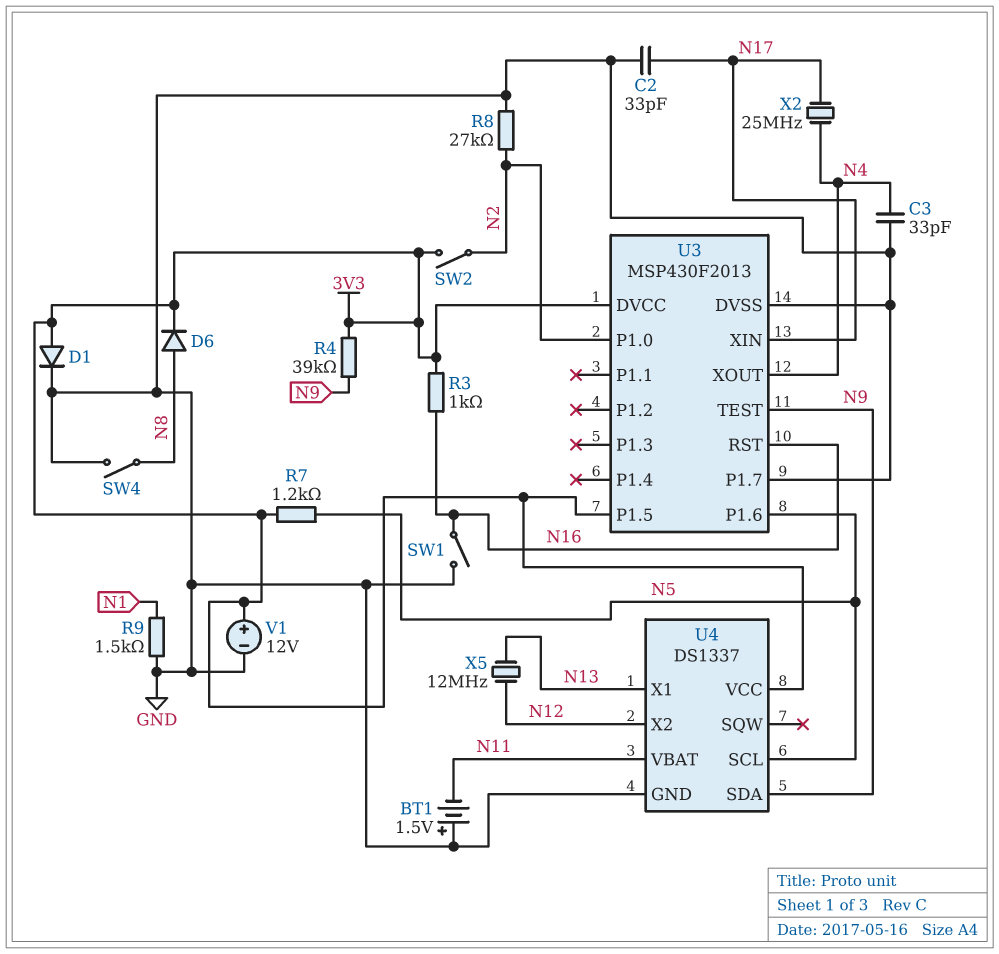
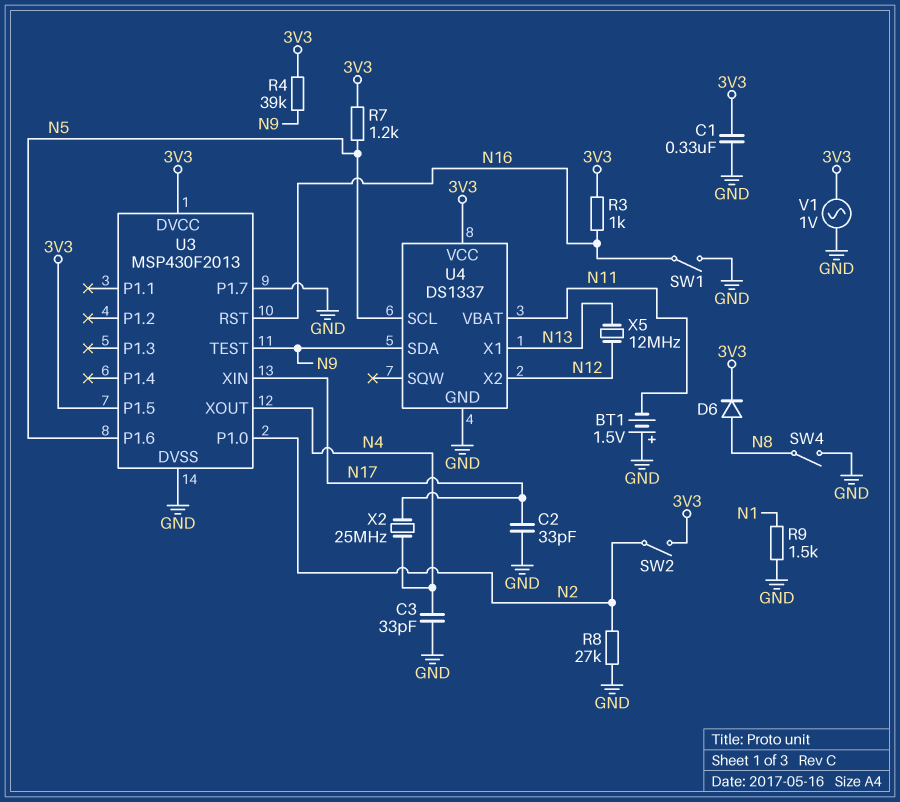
C1: none -> 330nF (3V3, GND)
D1: diode (A 3V3, K GND) -> none
V1: 12V (plus 3V3, minus GND) -> AC 1V (3V3, GND)

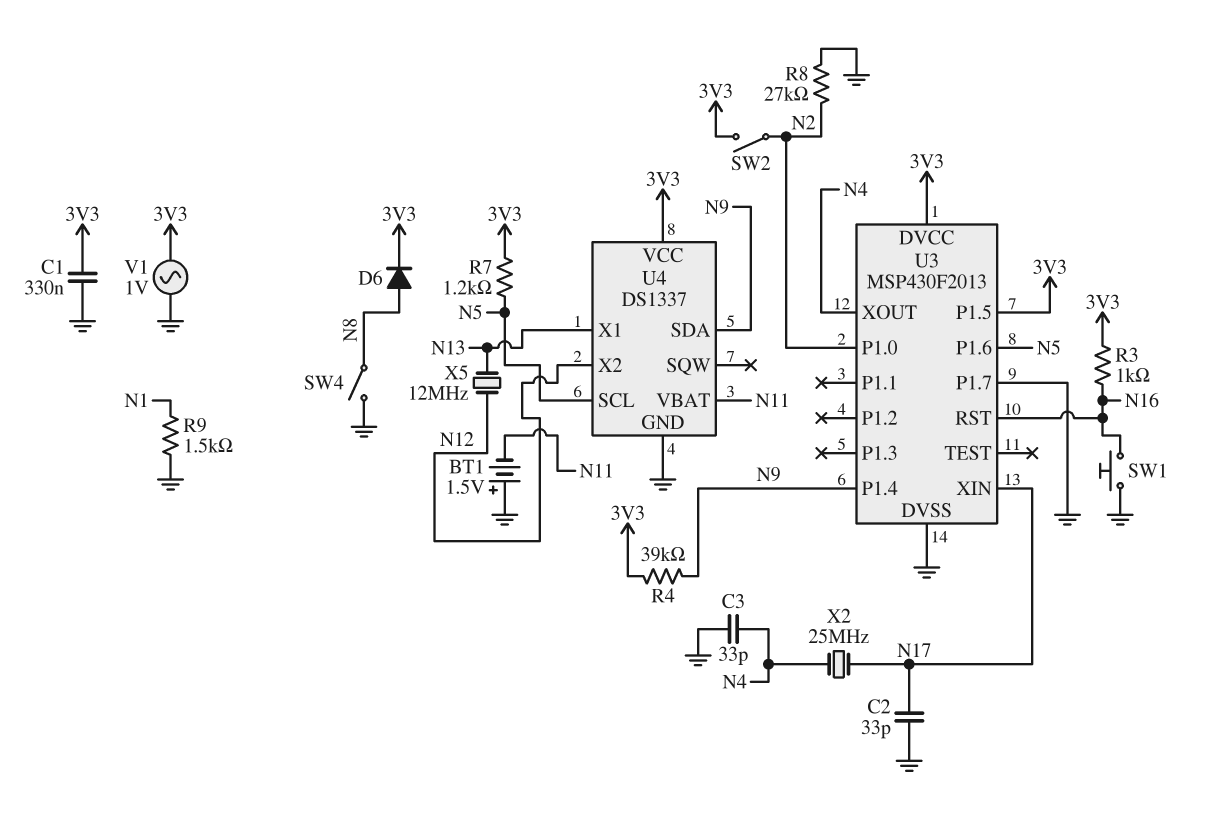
SW1: switch (GND, N16) -> button (GND, N16)
U3 pin P1.4: none -> N9
U3 pin TEST: N9 -> none

